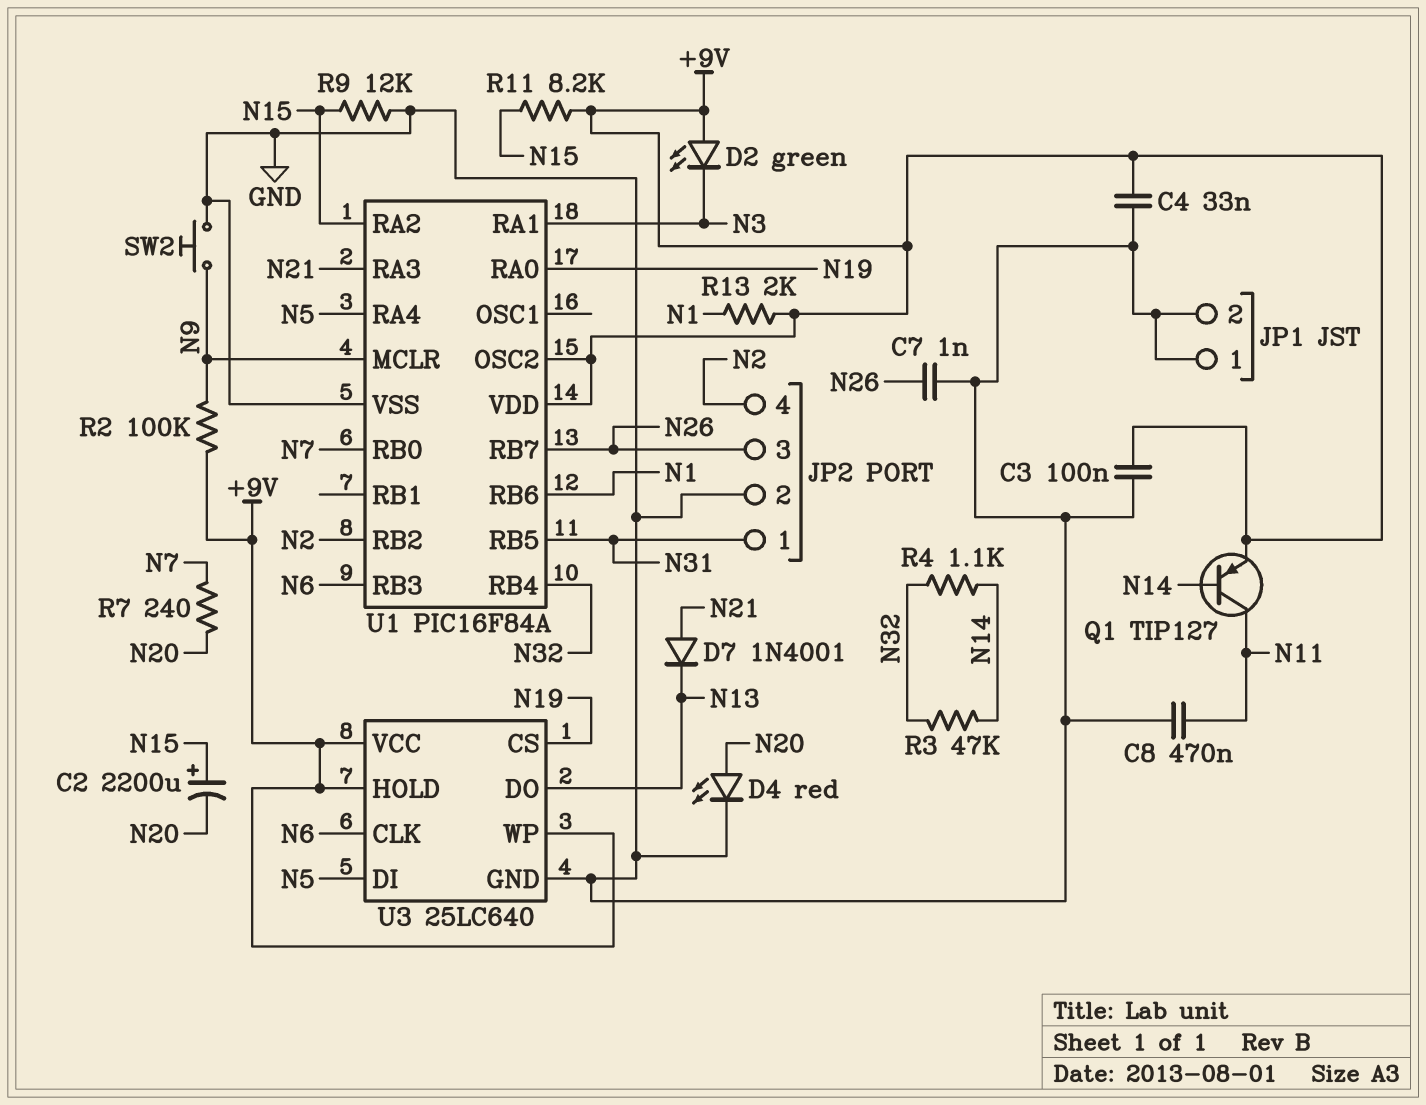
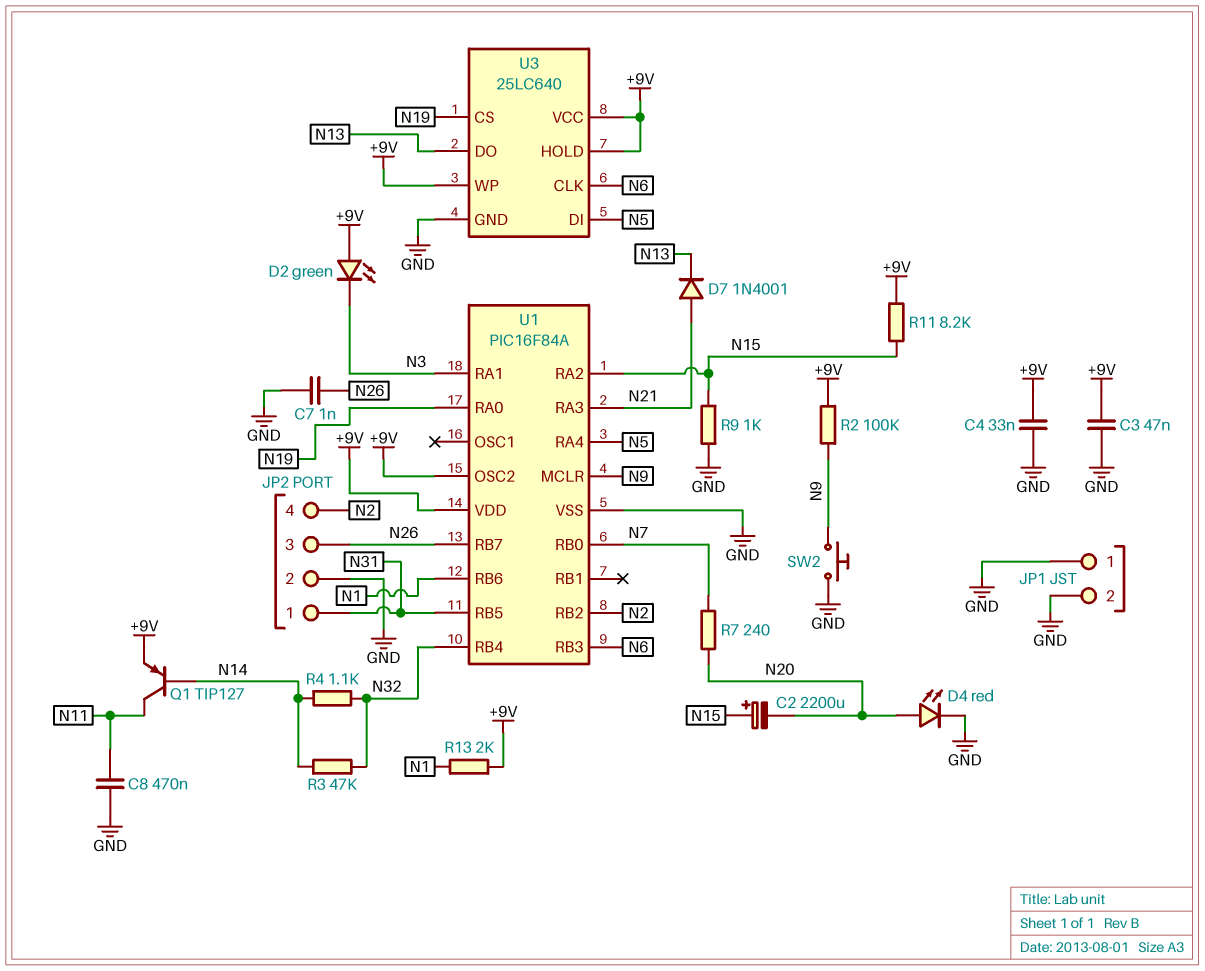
C3: 100nF (+9V, GND) -> 47nF (+9V, GND)
R9: 12k (GND, N15) -> 1k (GND, N15)

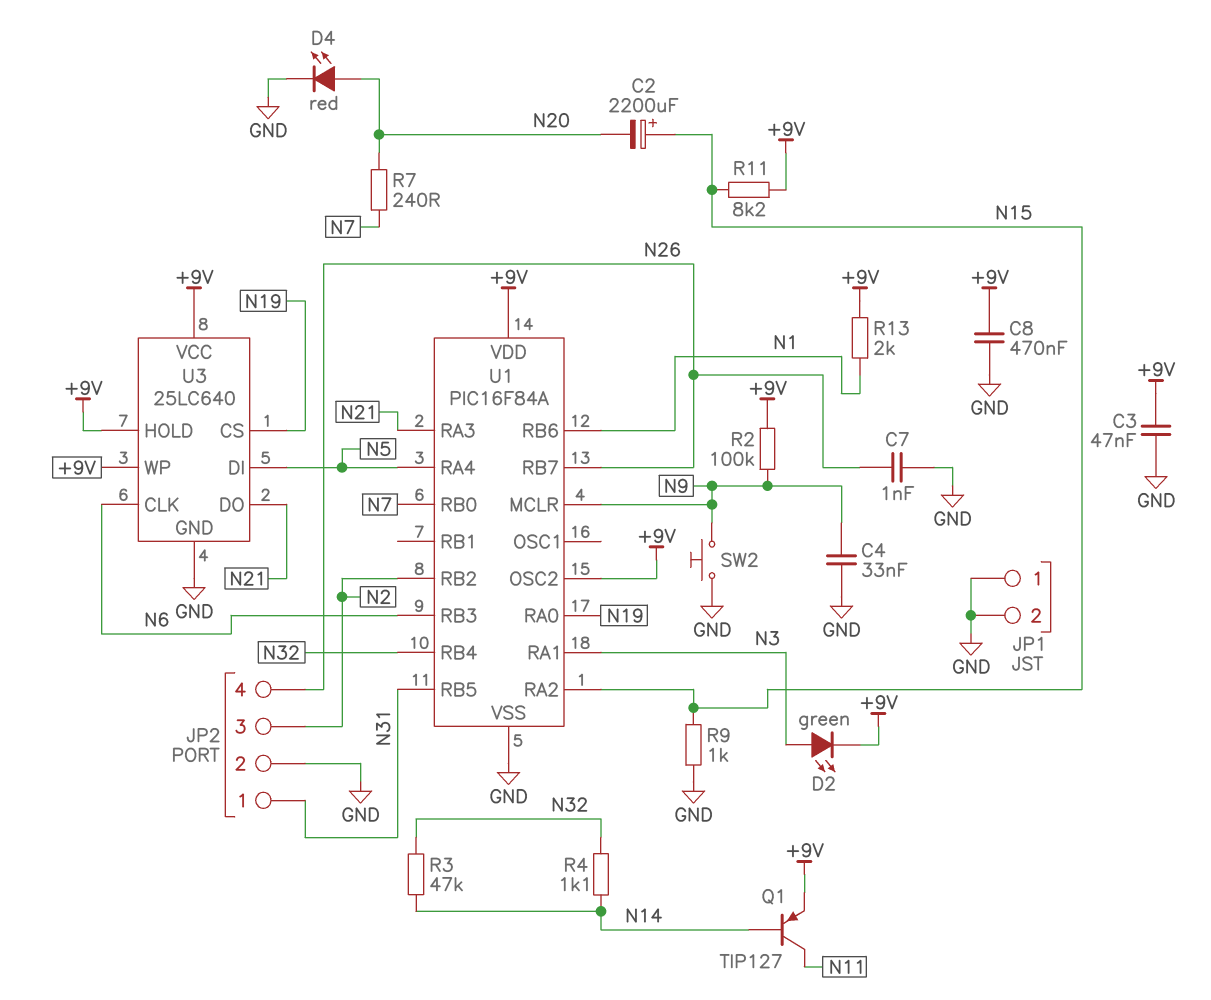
C4: 33nF (+9V, GND) -> 33nF (GND, N9)
C8: 470nF (GND, N11) -> 470nF (+9V, GND)
D2: LED green (A +9V, K N3) -> LED green (A N3, K +9V)
D7: diode 1N4001 (A N21, K N13) -> none
JP2 pin 3: N26 -> N2
JP2 pin 4: N2 -> N26
U3 pin DO: N13 -> N21

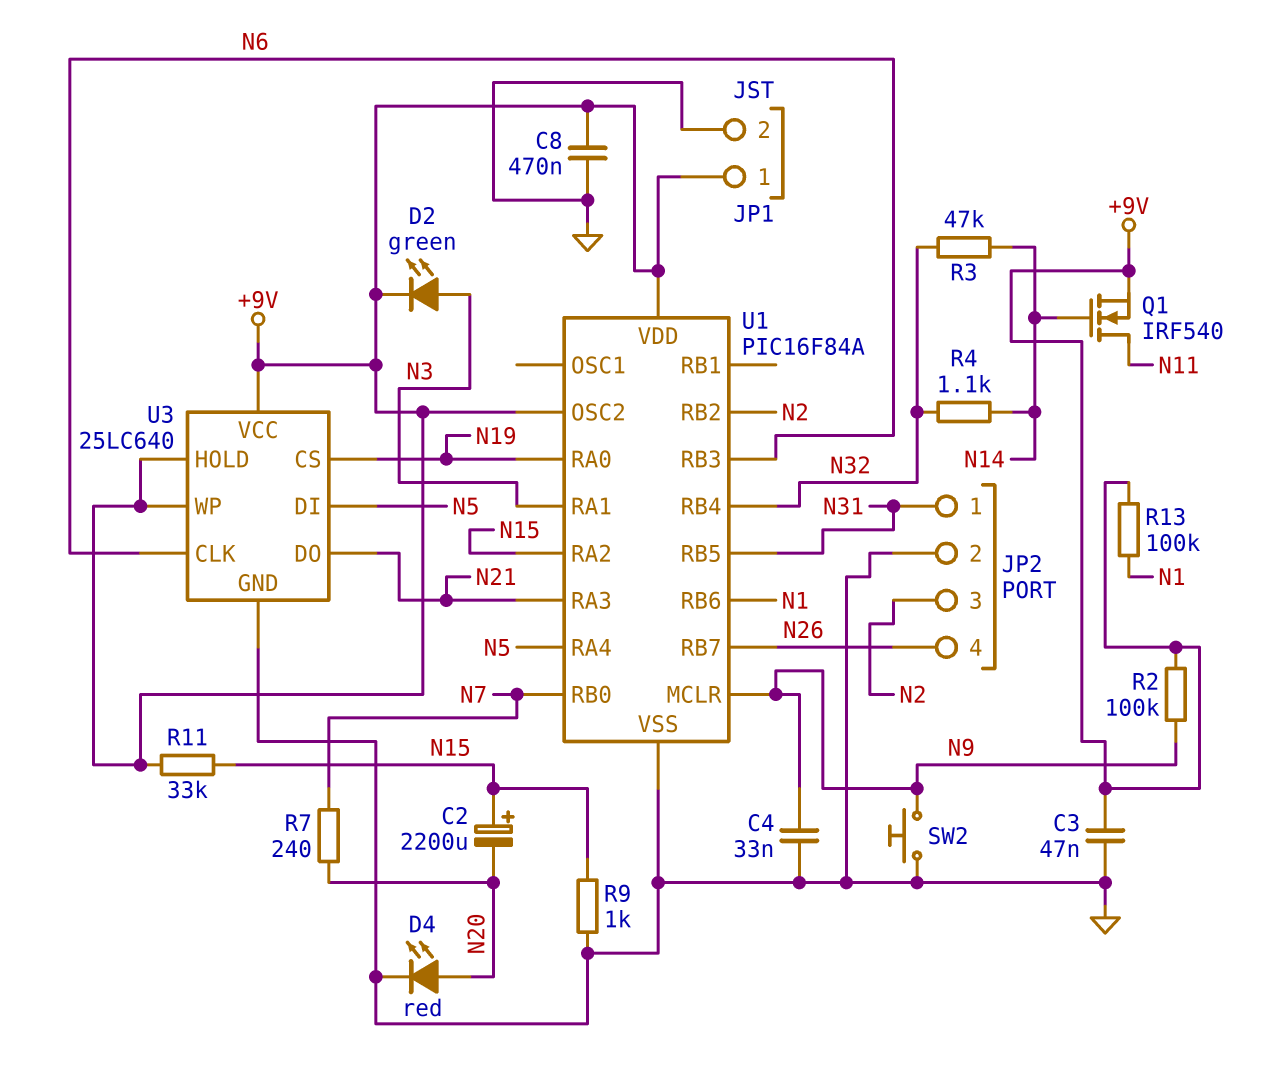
C7: 1nF (GND, N26) -> none
JP1 pin 1: GND -> +9V
Q1: PNP TIP127 (B N14, C N11, E +9V) -> NMOS IRF540 (G N14, D N11, S +9V)
R11: 8.2k (+9V, N15) -> 33k (+9V, N15)
R13: 2k (+9V, N1) -> 100k (+9V, N1)

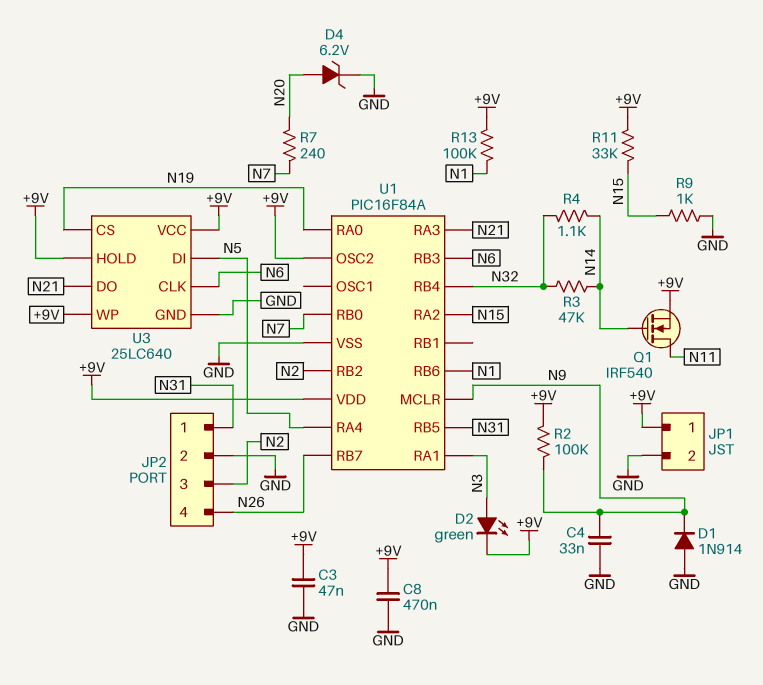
C2: 2200uF (plus N15, minus N20) -> none
D1: none -> diode 1N914 (A GND, K N9)
D4: LED red (A N20, K GND) -> zener 6.2V (A N20, K GND)
SW2: button (GND, N9) -> none

